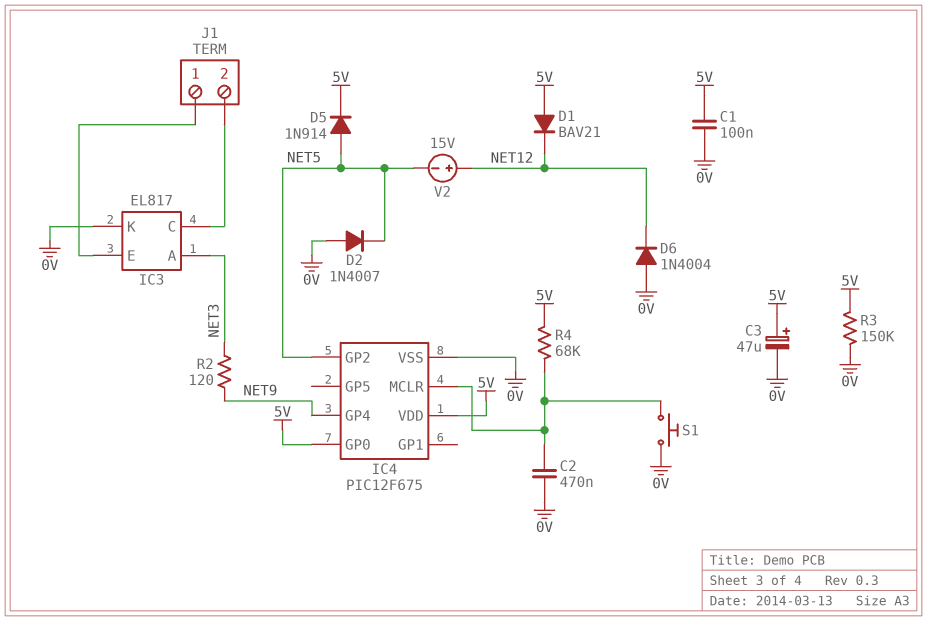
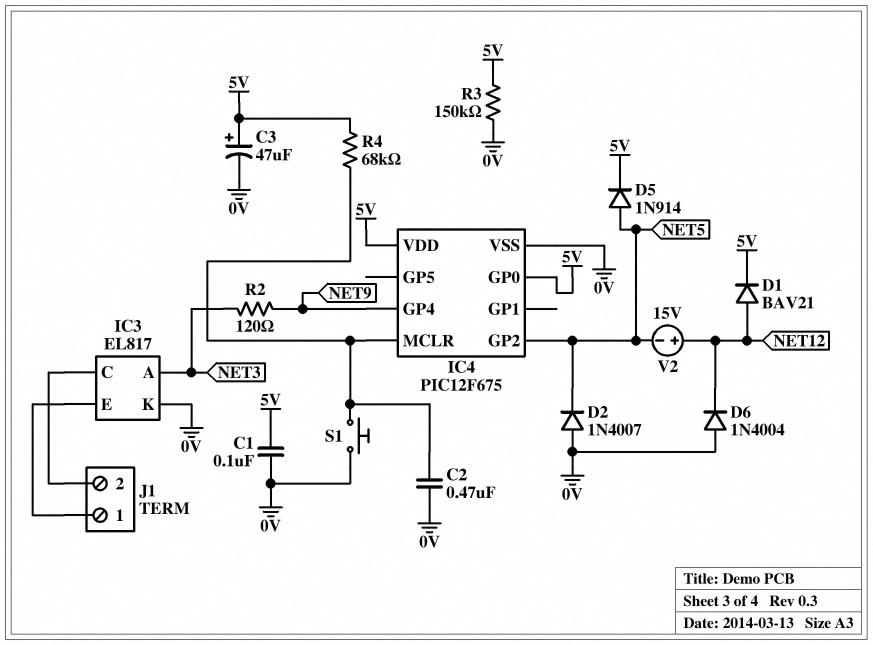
D1: diode BAV21 (A 5V, K NET12) -> diode BAV21 (A NET12, K 5V)

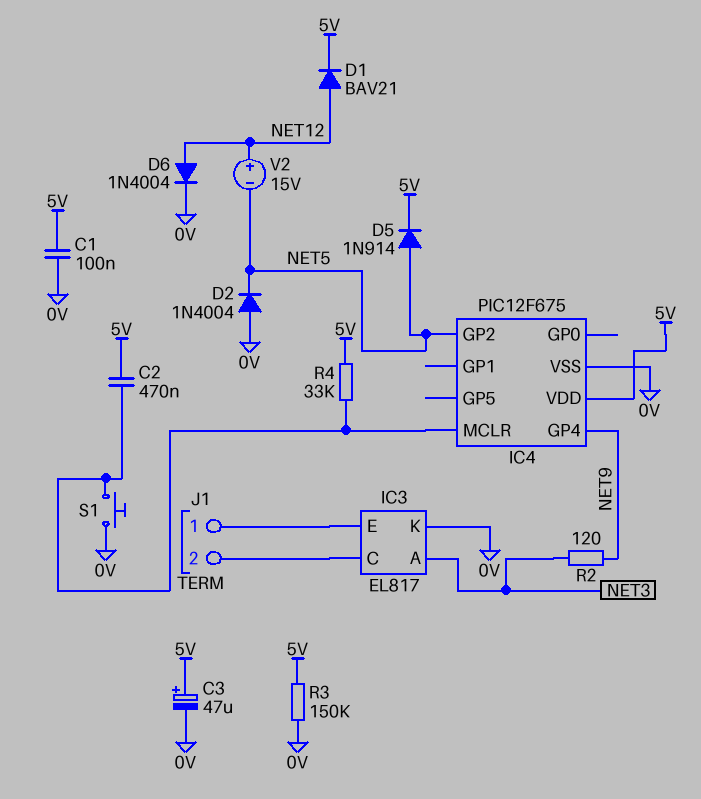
C2: 470nF (0V, IC4/MCLR) -> 470nF (5V, IC4/MCLR)
D2: diode 1N4007 (A 0V, K NET5) -> diode 1N4004 (A 0V, K NET5)
D6: diode 1N4004 (A 0V, K NET12) -> diode 1N4004 (A NET12, K 0V)
IC4 pin GP0: 5V -> none
R4: 68k (5V, IC4/MCLR) -> 33k (5V, IC4/MCLR)

